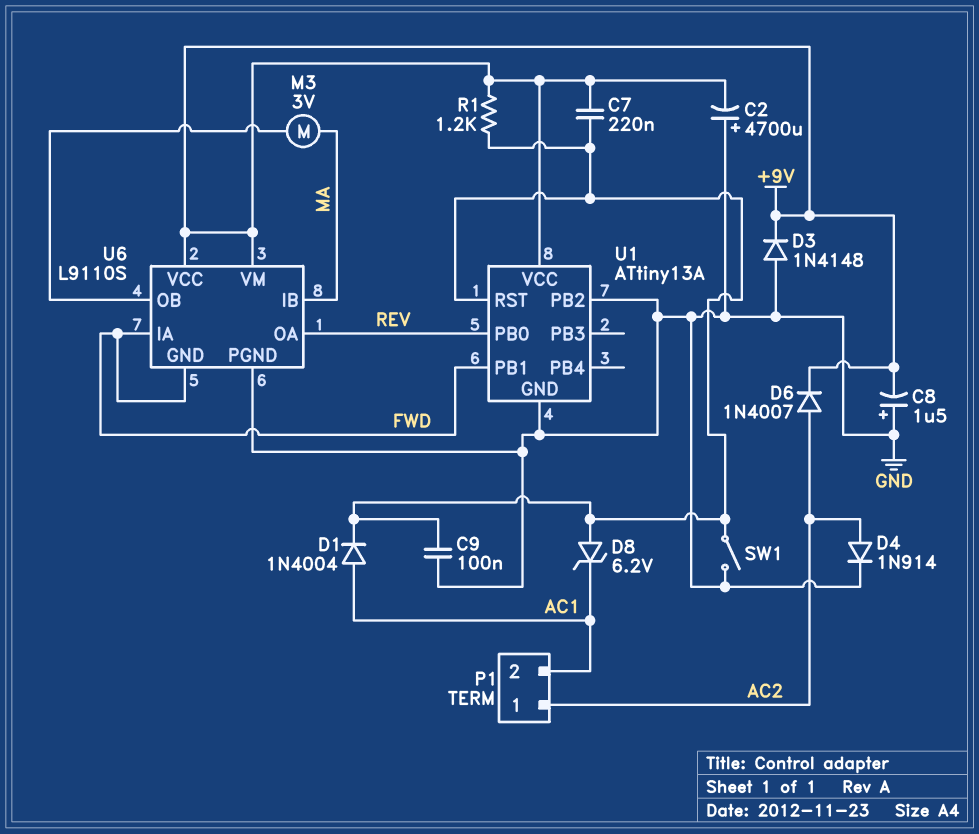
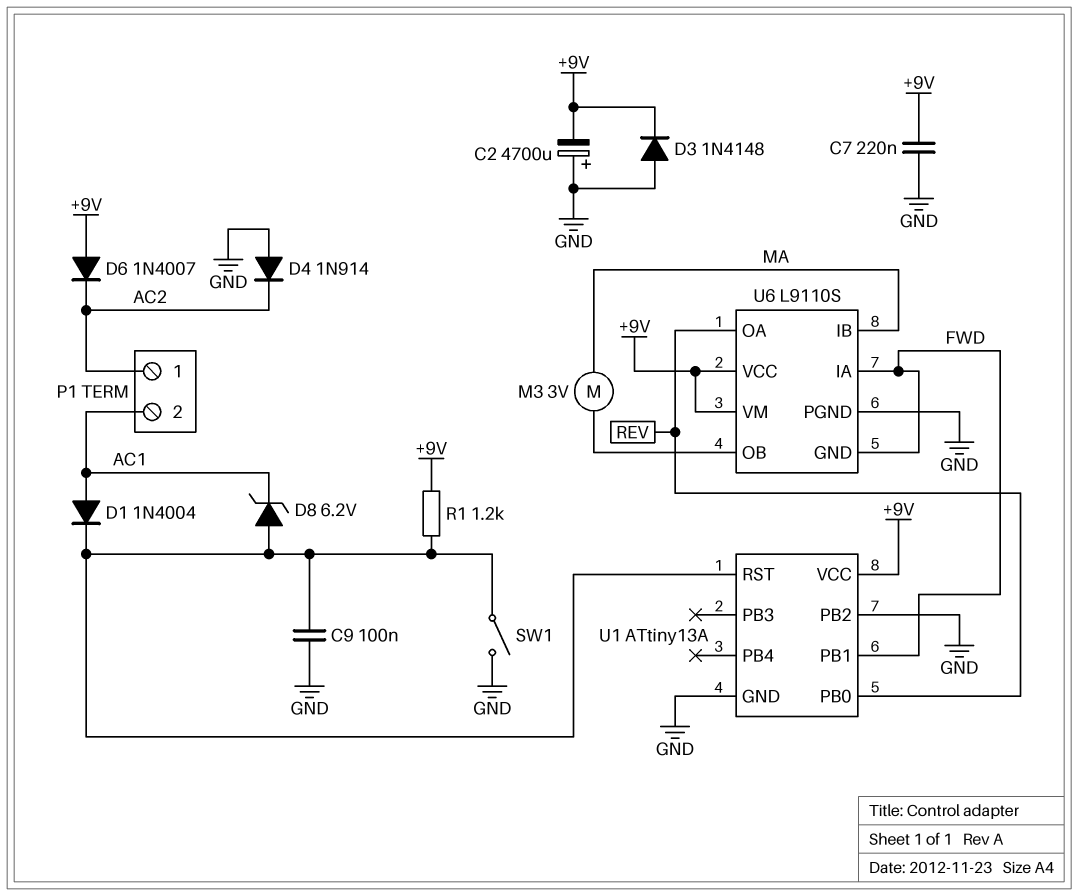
C7: 220nF (+9V, U1/RST) -> 220nF (+9V, GND)
C8: 1.5uF (plus GND, minus +9V) -> none
D4: diode 1N914 (A AC2, K GND) -> diode 1N914 (A GND, K AC2)
D6: diode 1N4007 (A AC2, K +9V) -> diode 1N4007 (A +9V, K AC2)

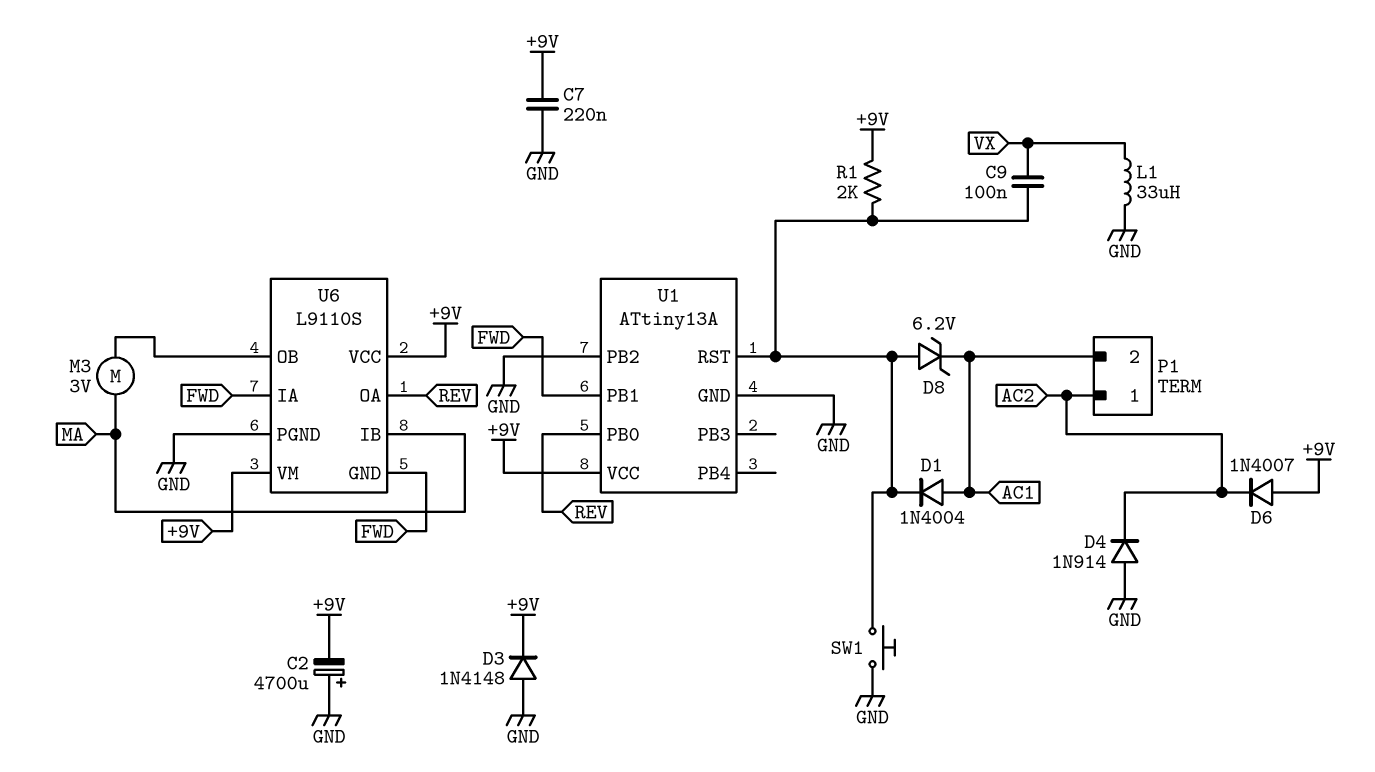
C9: 100nF (GND, U1/RST) -> 100nF (U1/RST, VX)
L1: none -> 33uH (GND, VX)
R1: 1.2k (+9V, U1/RST) -> 2k (+9V, U1/RST)
SW1: switch (GND, U1/RST) -> button (GND, U1/RST)

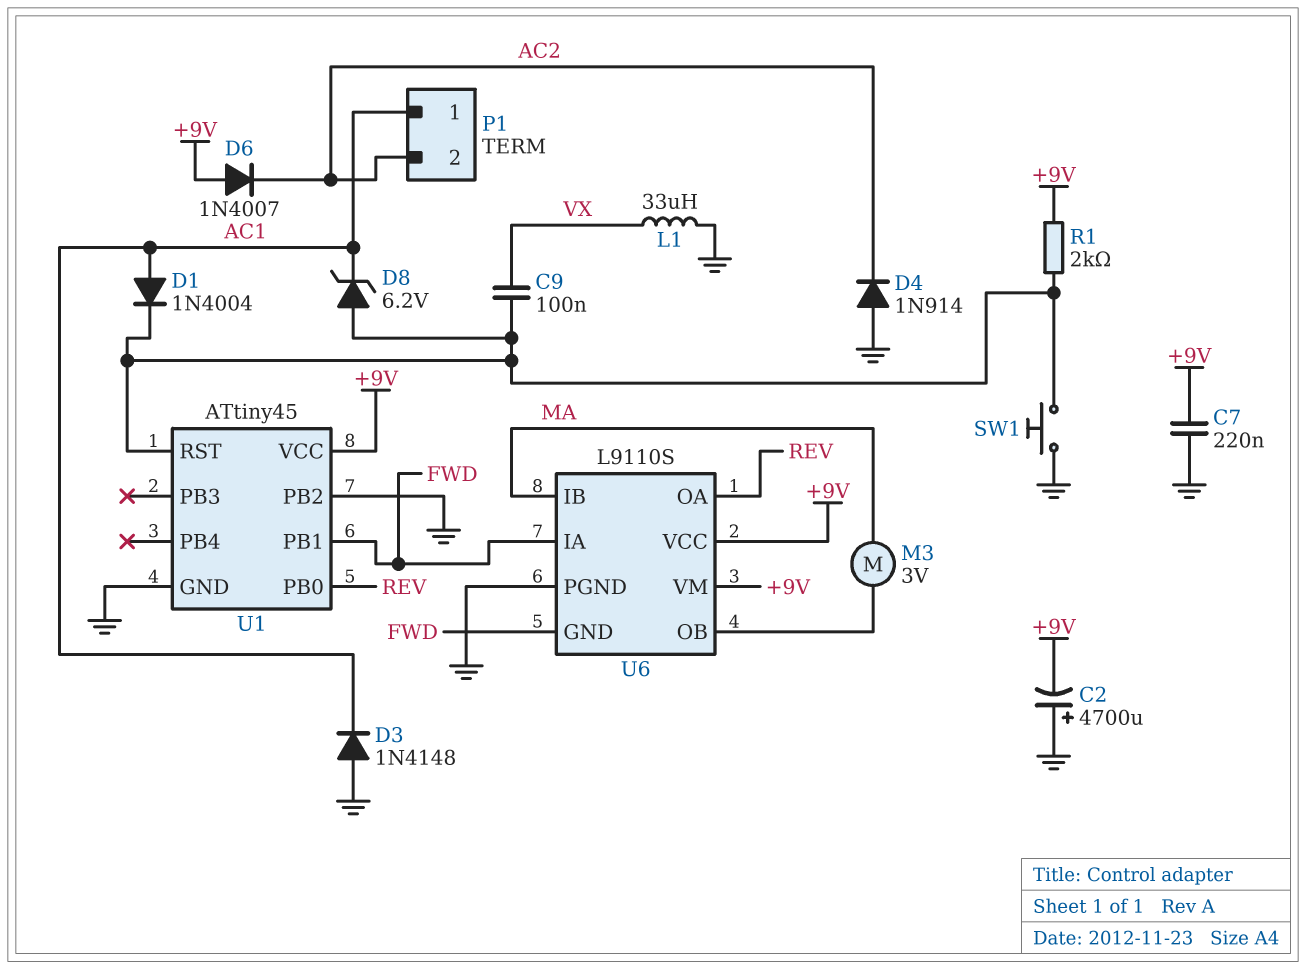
D3: diode 1N4148 (A GND, K +9V) -> diode 1N4148 (A GND, K AC1)
P1 pin 1: AC2 -> AC1
P1 pin 2: AC1 -> AC2
U1: ATtiny13A -> ATtiny45

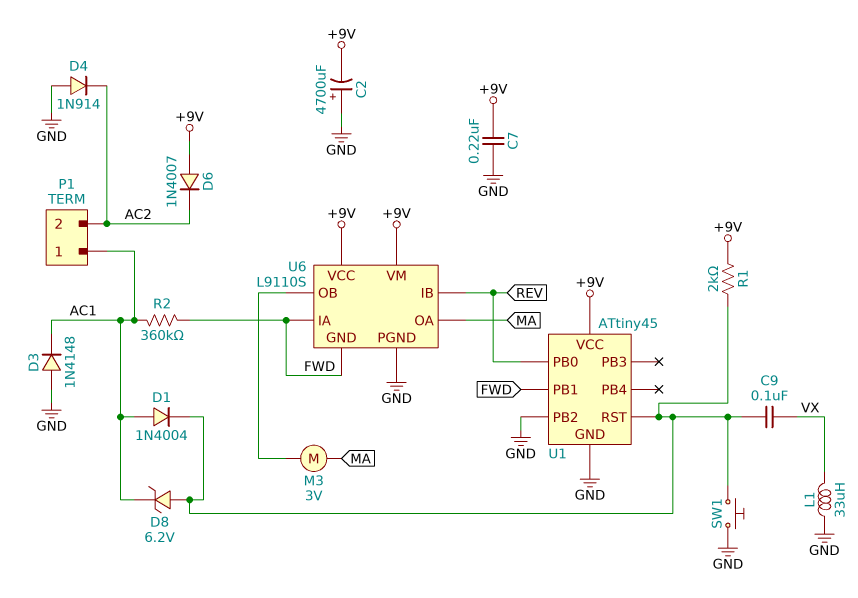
R2: none -> 360k (AC1, FWD)
U6 pin IB: MA -> REV
U6 pin OA: REV -> MA

